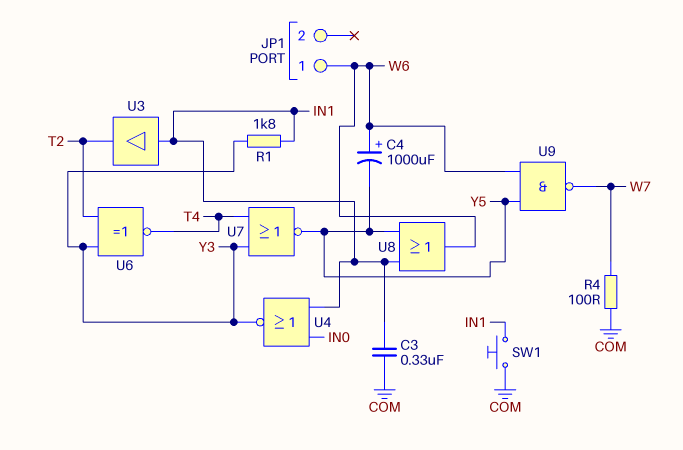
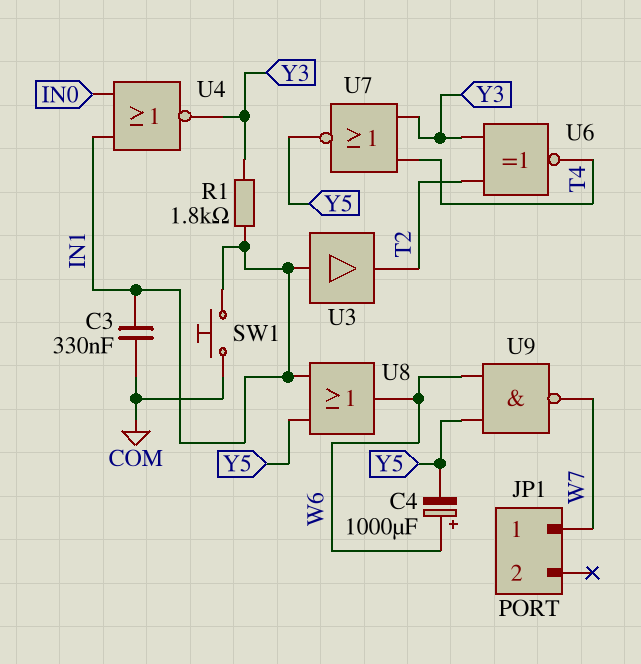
JP1 pin 1: W6 -> W7
R4: 100 (COM, W7) -> none

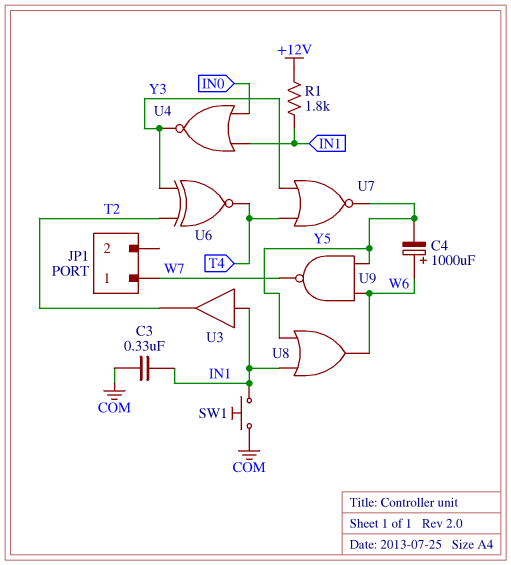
R1: 1.8k (IN1, Y3) -> 1.8k (+12V, IN1)

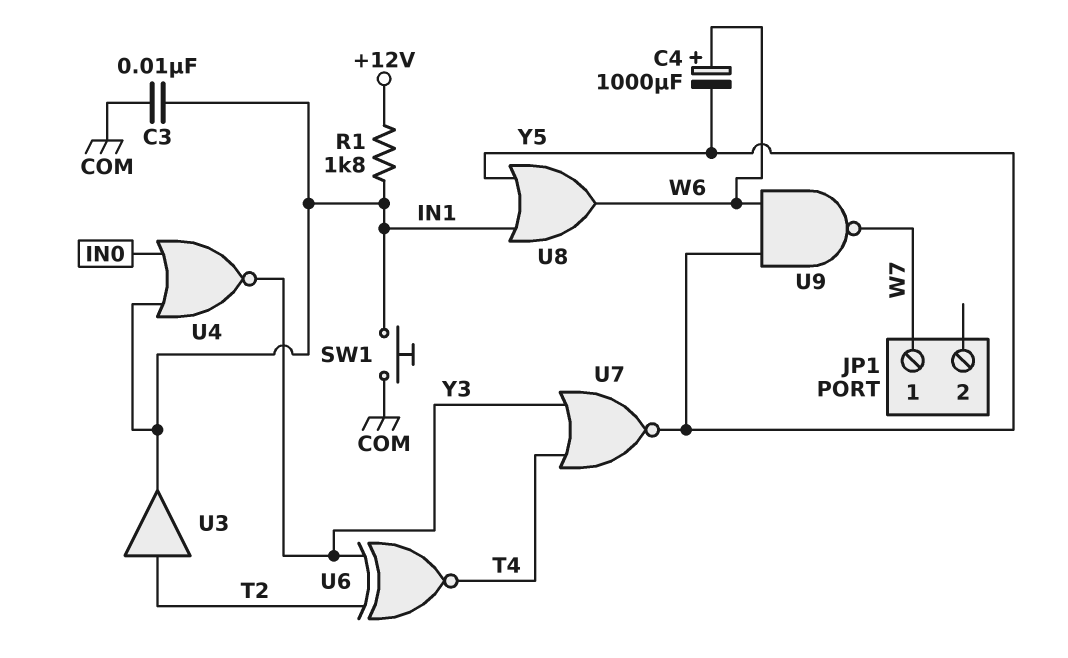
C3: 330nF (COM, IN1) -> 10nF (COM, IN1)
U3: buffer (in IN1, out T2) -> buffer (in T2, out IN1)

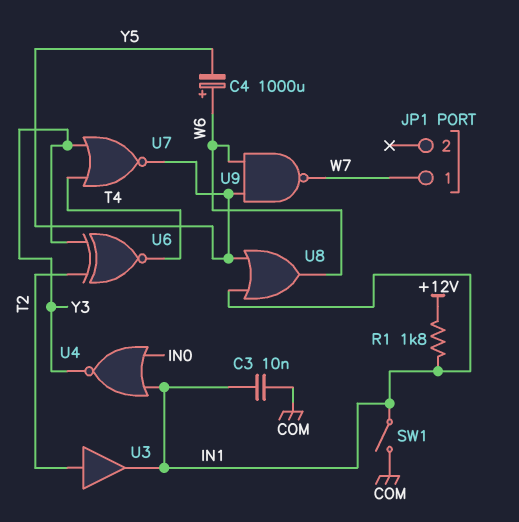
SW1: button (COM, IN1) -> switch (COM, IN1)

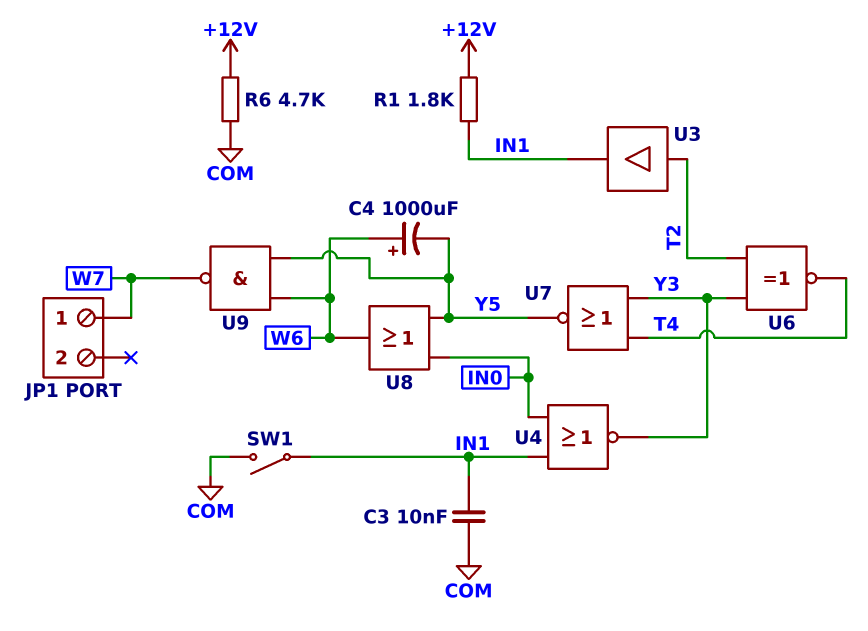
R6: none -> 4.7k (+12V, COM)
U8: OR (in IN1, in Y5, out W6) -> OR (in IN0, in Y5, out W6)

